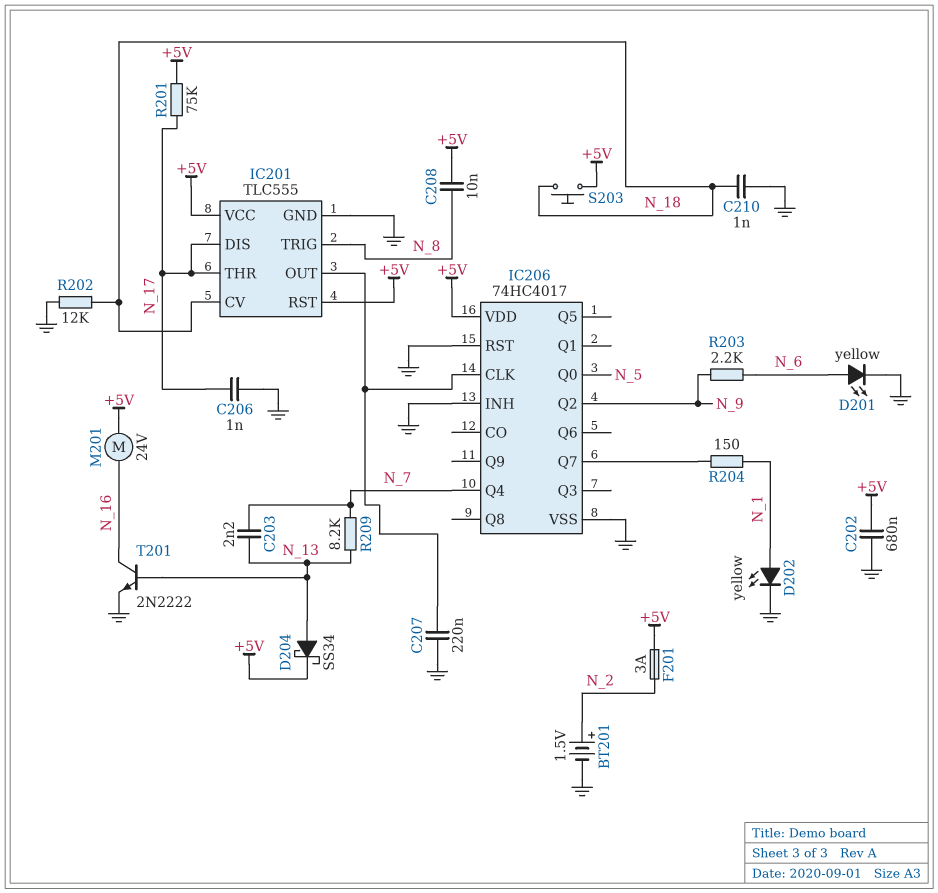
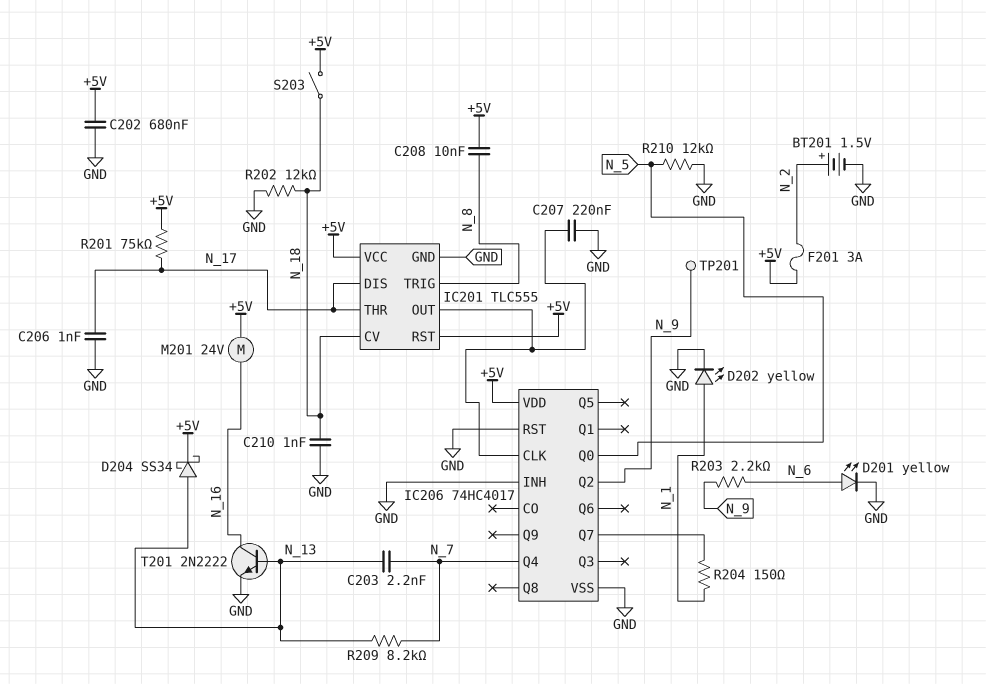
R210: none -> 12k (GND, N_5)
S203: button (+5V, N_18) -> switch (+5V, N_18)
TP201: none -> test point (N_9)

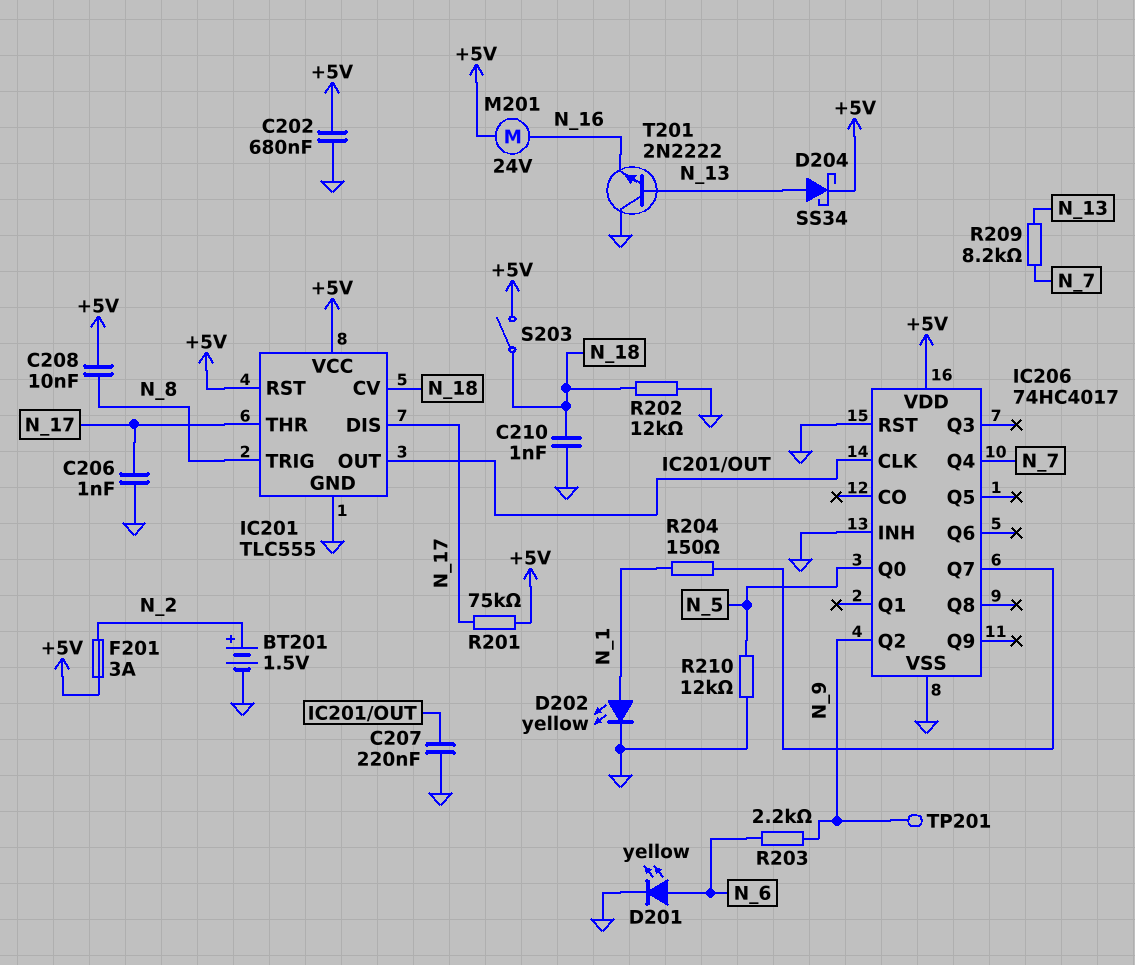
C203: 2.2nF (N_7, N_13) -> none
T201: NPN 2N2222 (B N_13, C N_16, E GND) -> NPN 2N2222 (B N_13, C GND, E N_16)

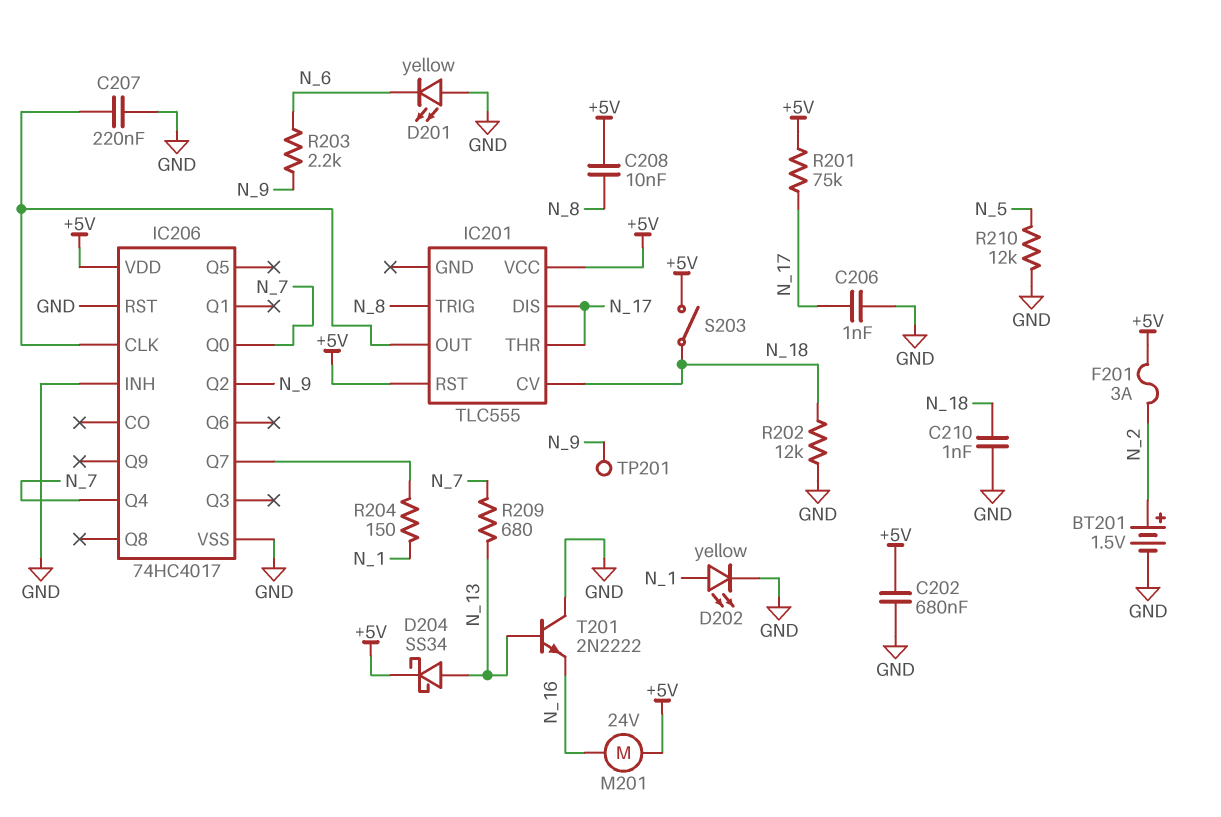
D201: LED yellow (A N_6, K GND) -> LED yellow (A GND, K N_6)
IC201 pin GND: GND -> none
IC206 pin Q0: N_5 -> N_7
R209: 8.2k (N_7, N_13) -> 680 (N_7, N_13)

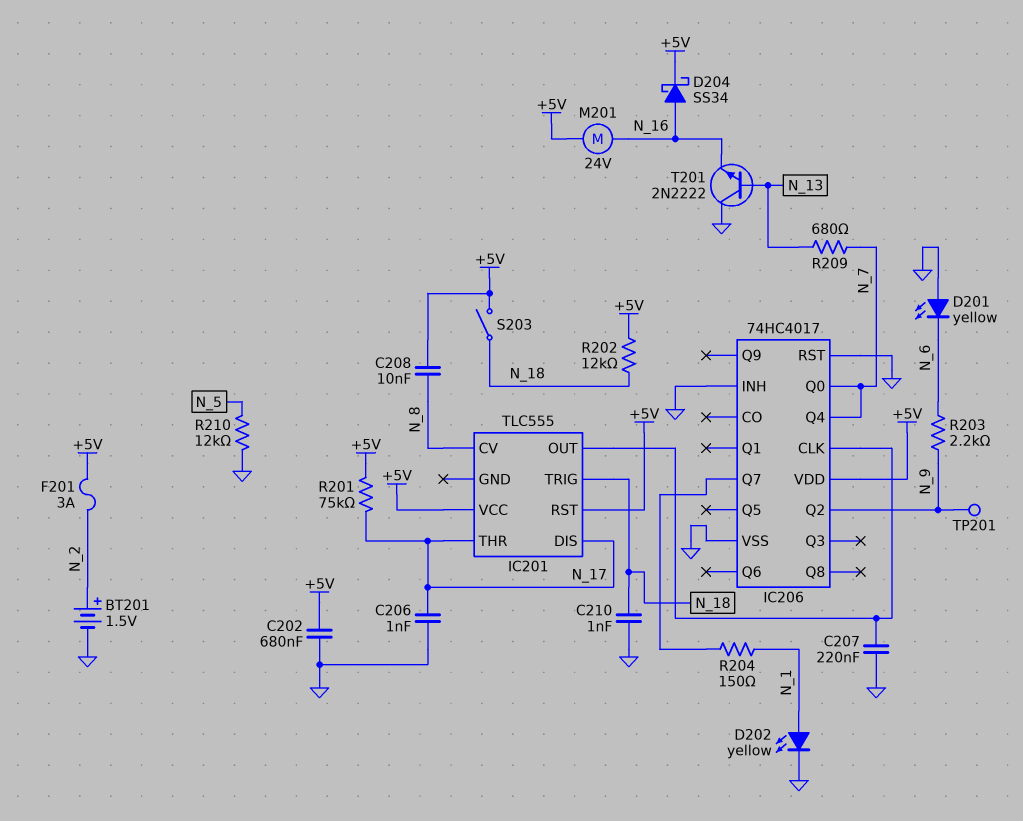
D204: schottky SS34 (A N_13, K +5V) -> schottky SS34 (A N_16, K +5V)
IC201 pin CV: N_18 -> N_8
IC201 pin TRIG: N_8 -> N_18
R202: 12k (GND, N_18) -> 12k (+5V, N_18)

